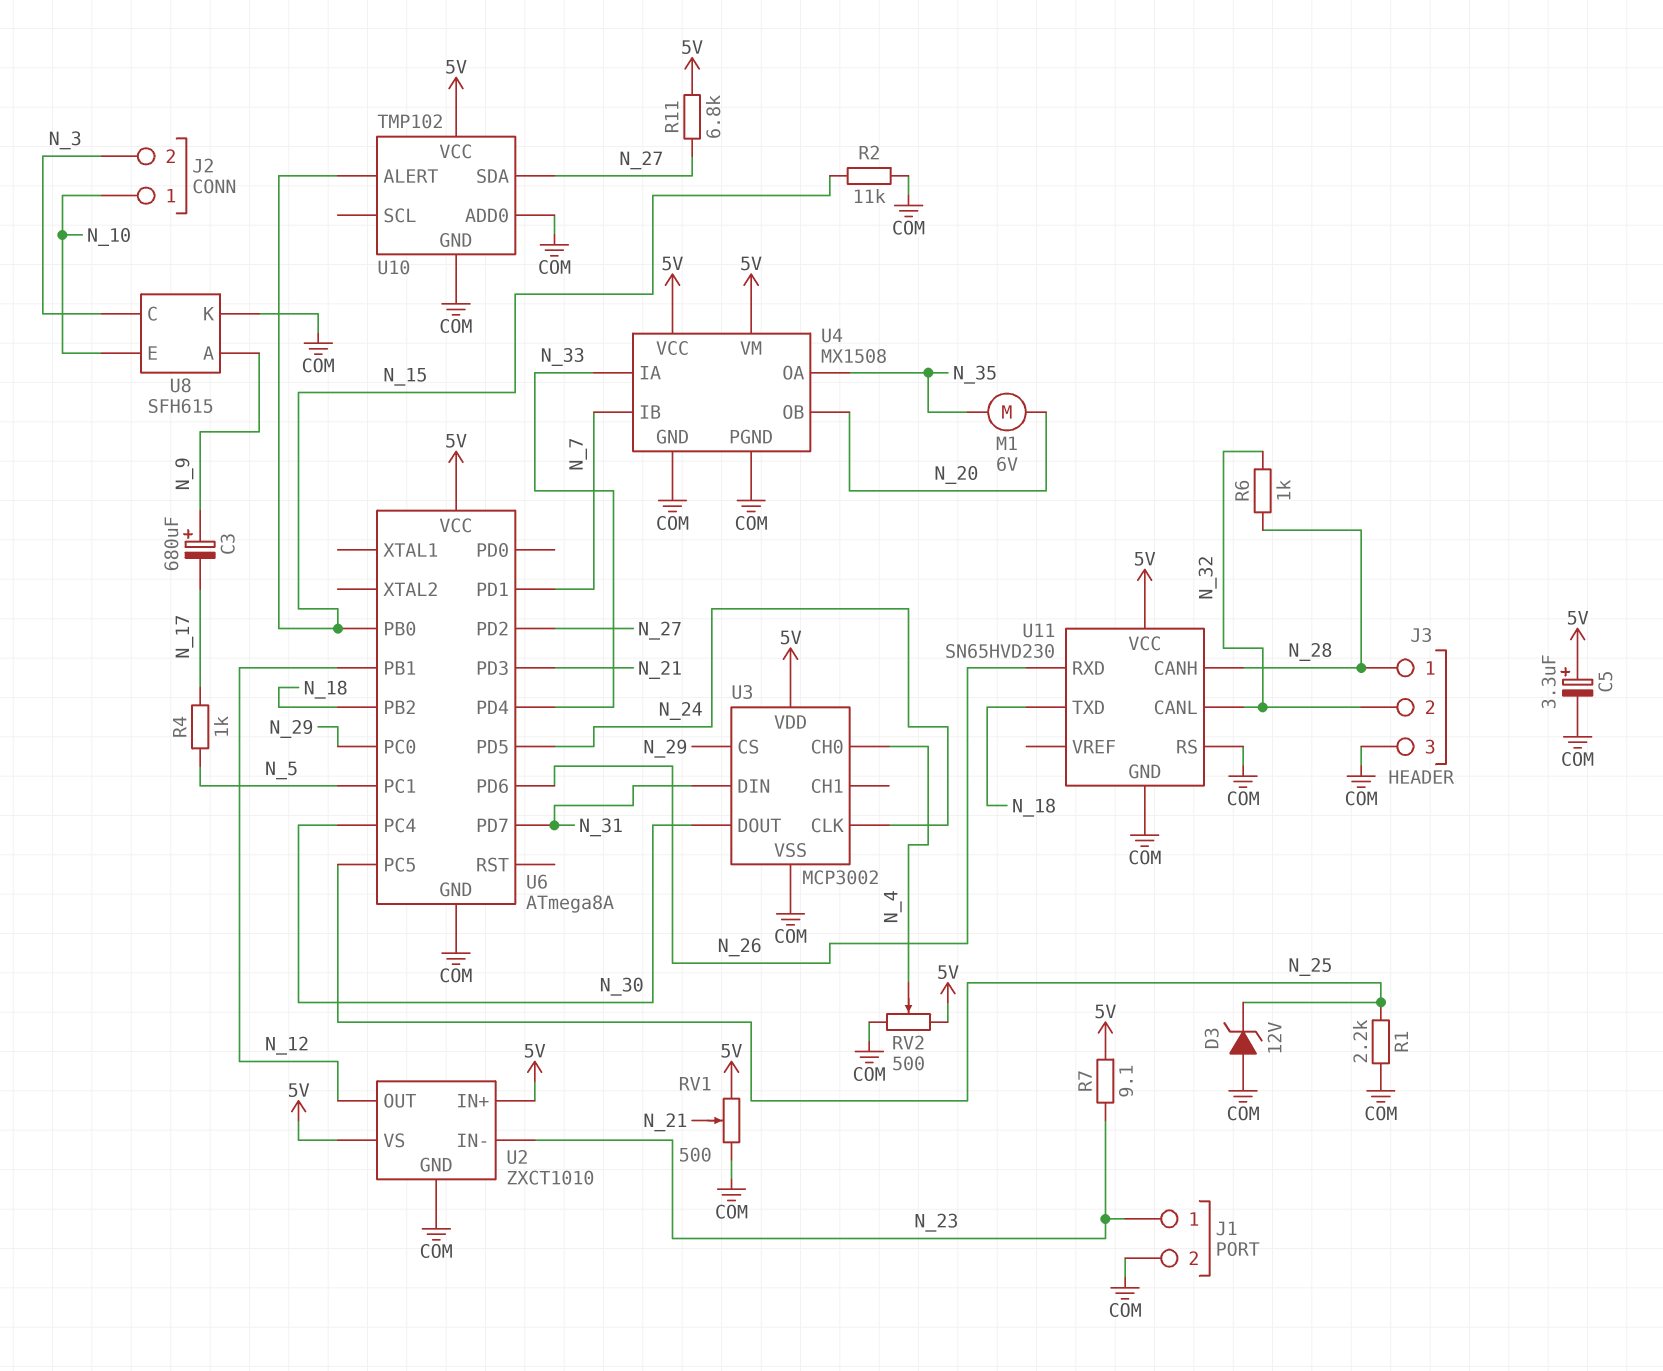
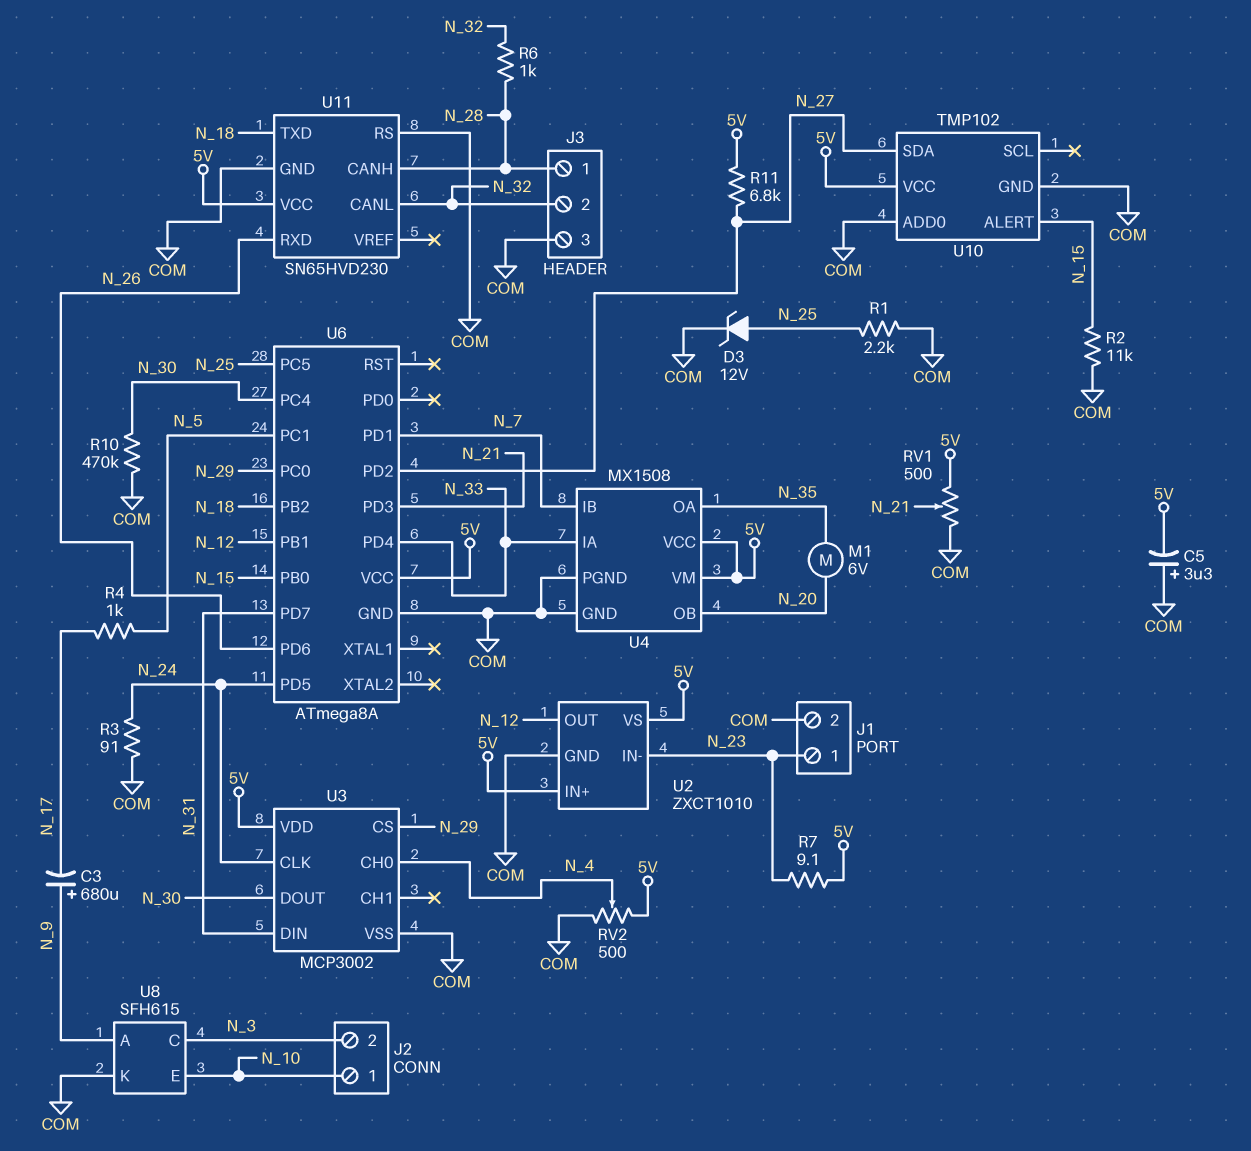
C5: 3.3uF (plus 5V, minus COM) -> 3.3uF (plus COM, minus 5V)
D3: zener 12V (A COM, K N_25) -> zener 12V (A N_25, K COM)
R3: none -> 91 (COM, N_24)
R10: none -> 470k (COM, N_30)

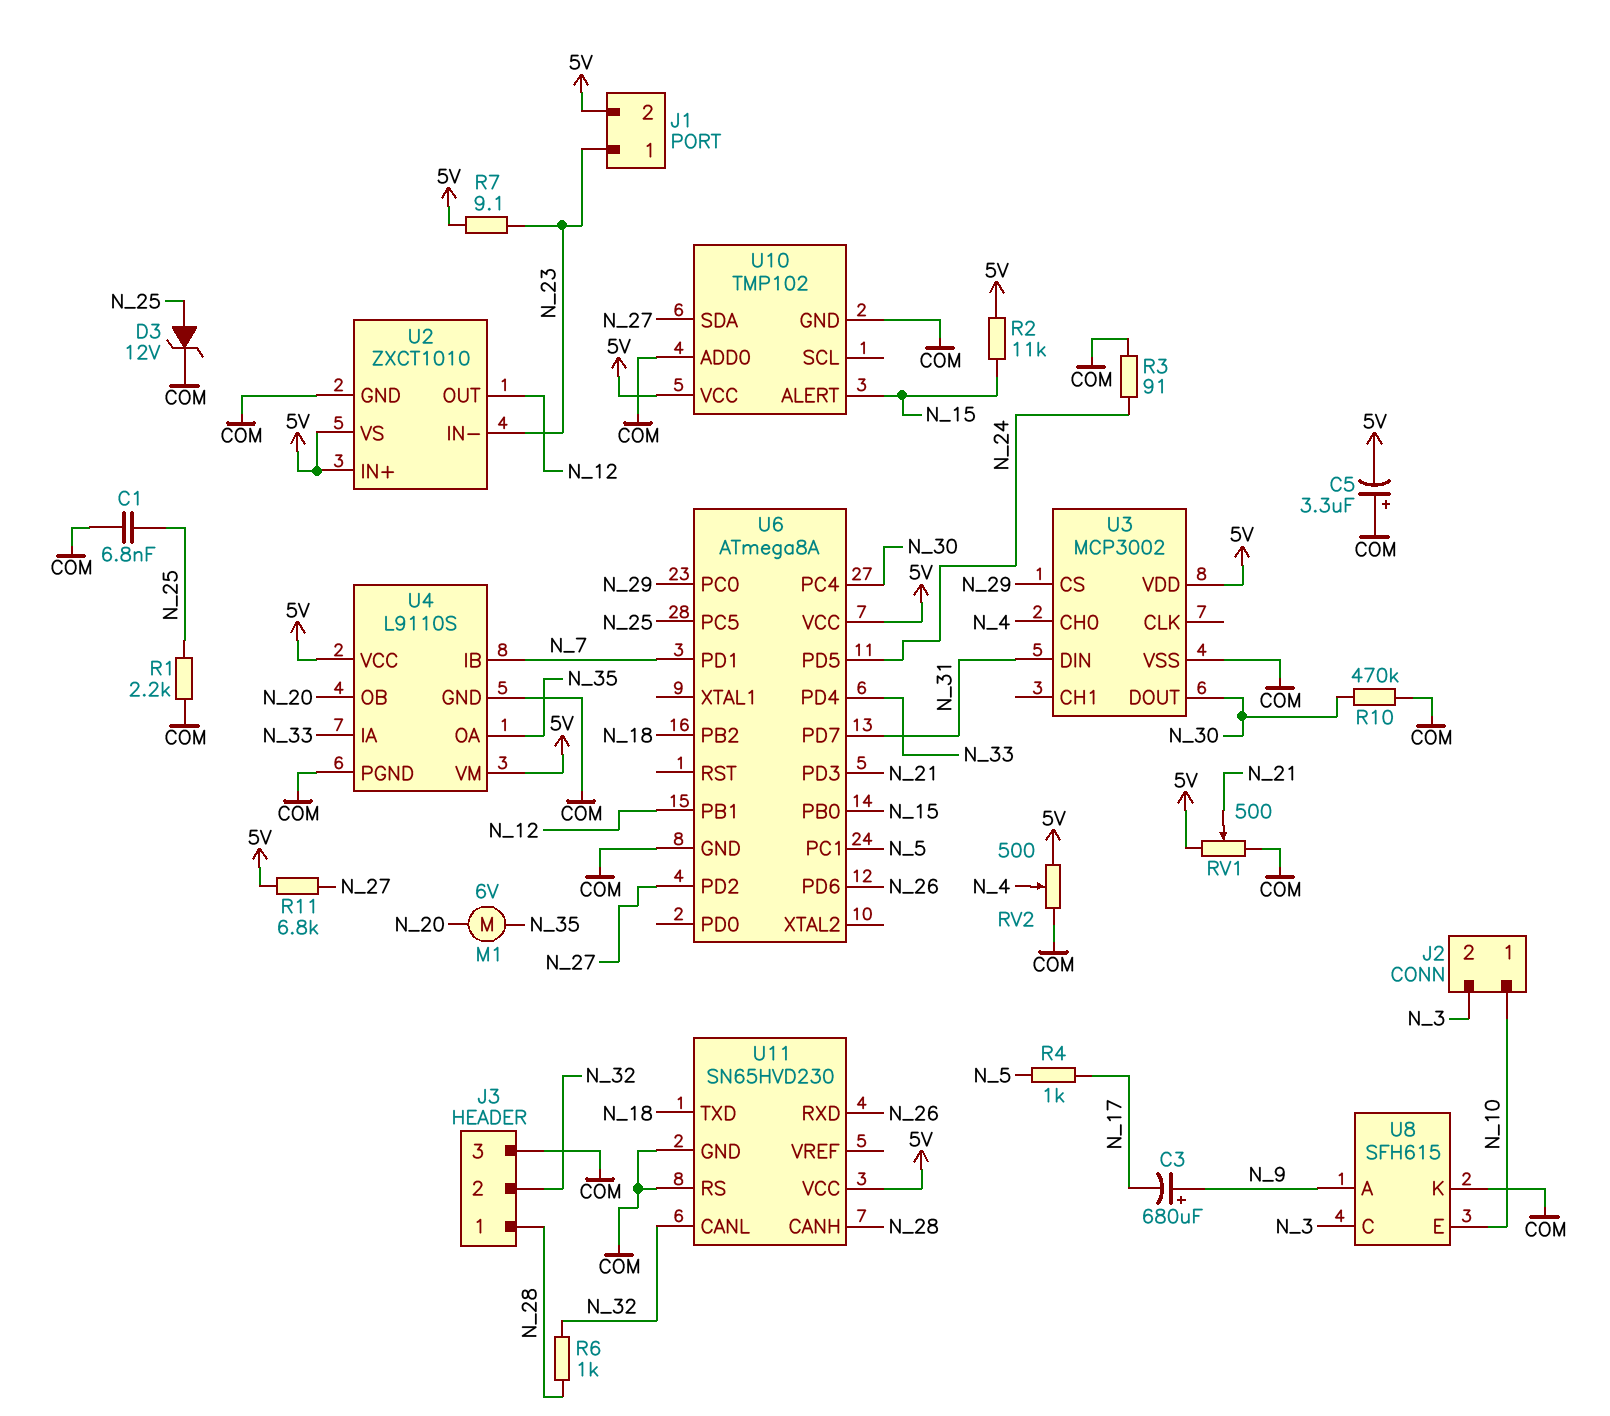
C1: none -> 6.8nF (COM, N_25)
J1 pin 2: COM -> 5V
R2: 11k (COM, N_15) -> 11k (5V, N_15)
U3 pin CLK: N_24 -> none
U4: MX1508 -> L9110S

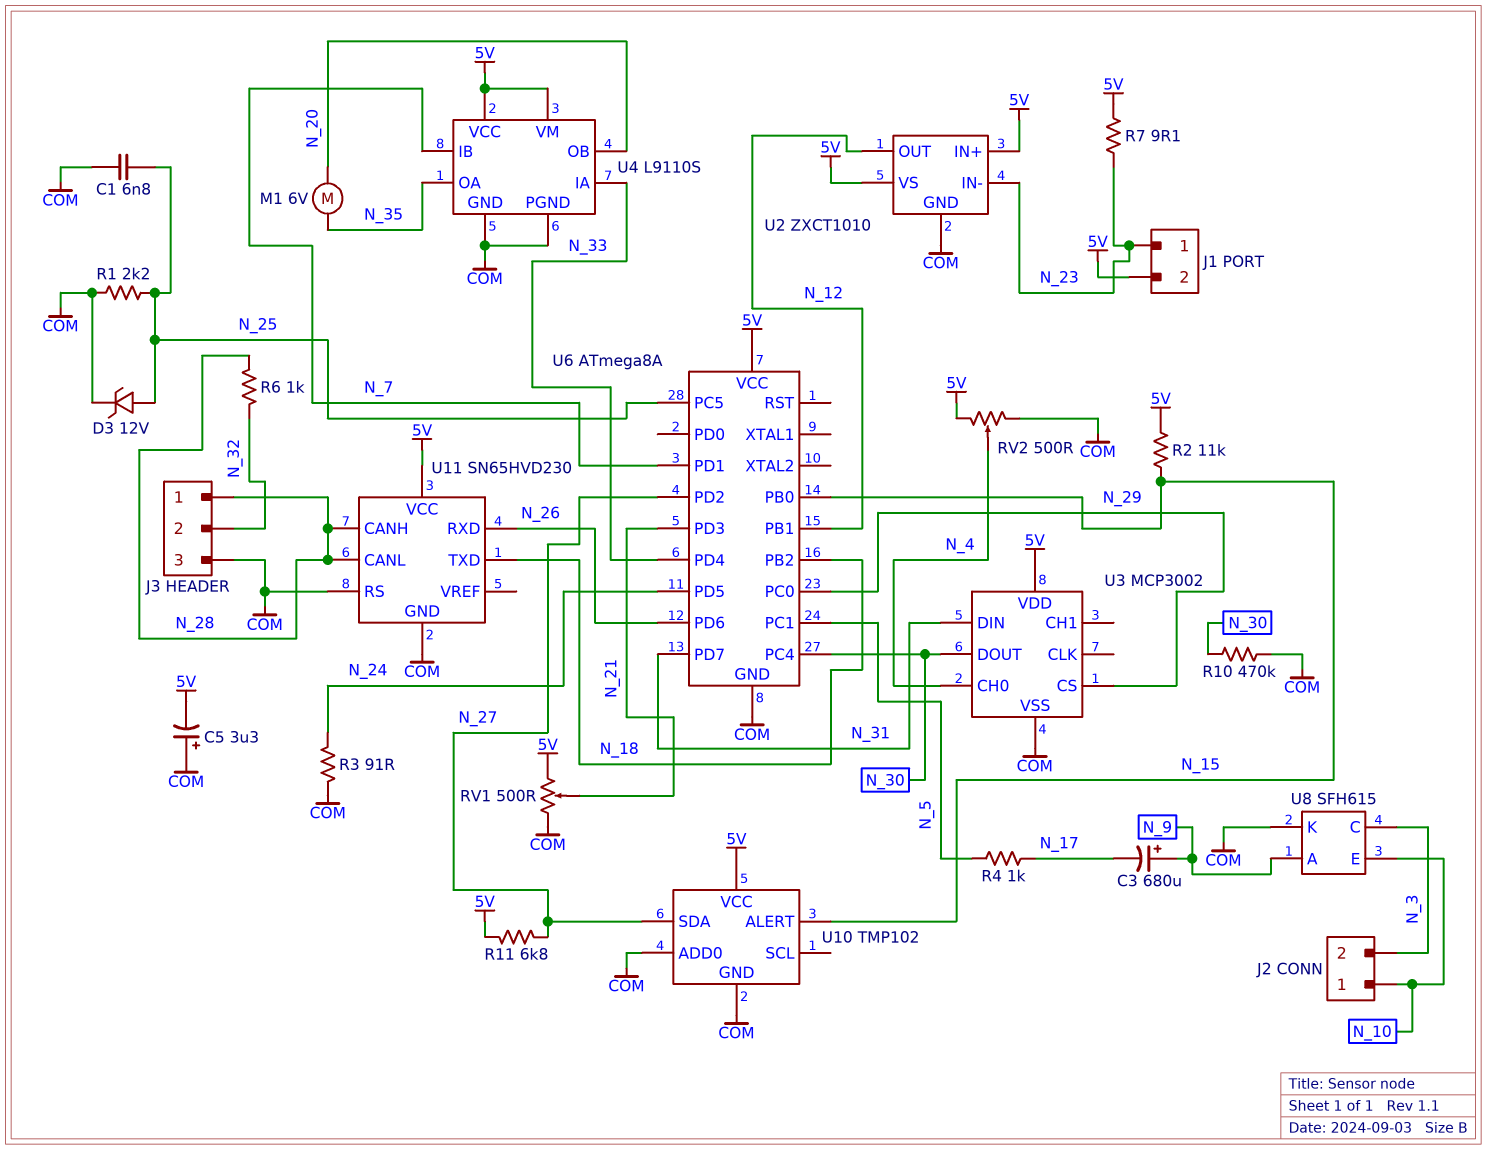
U11 pin CANL: N_32 -> N_28

